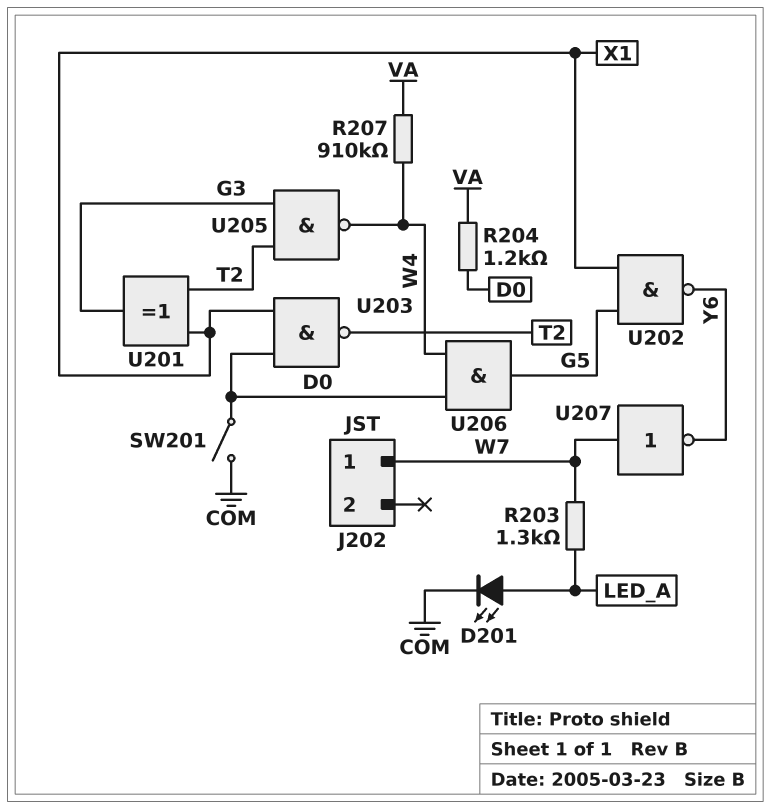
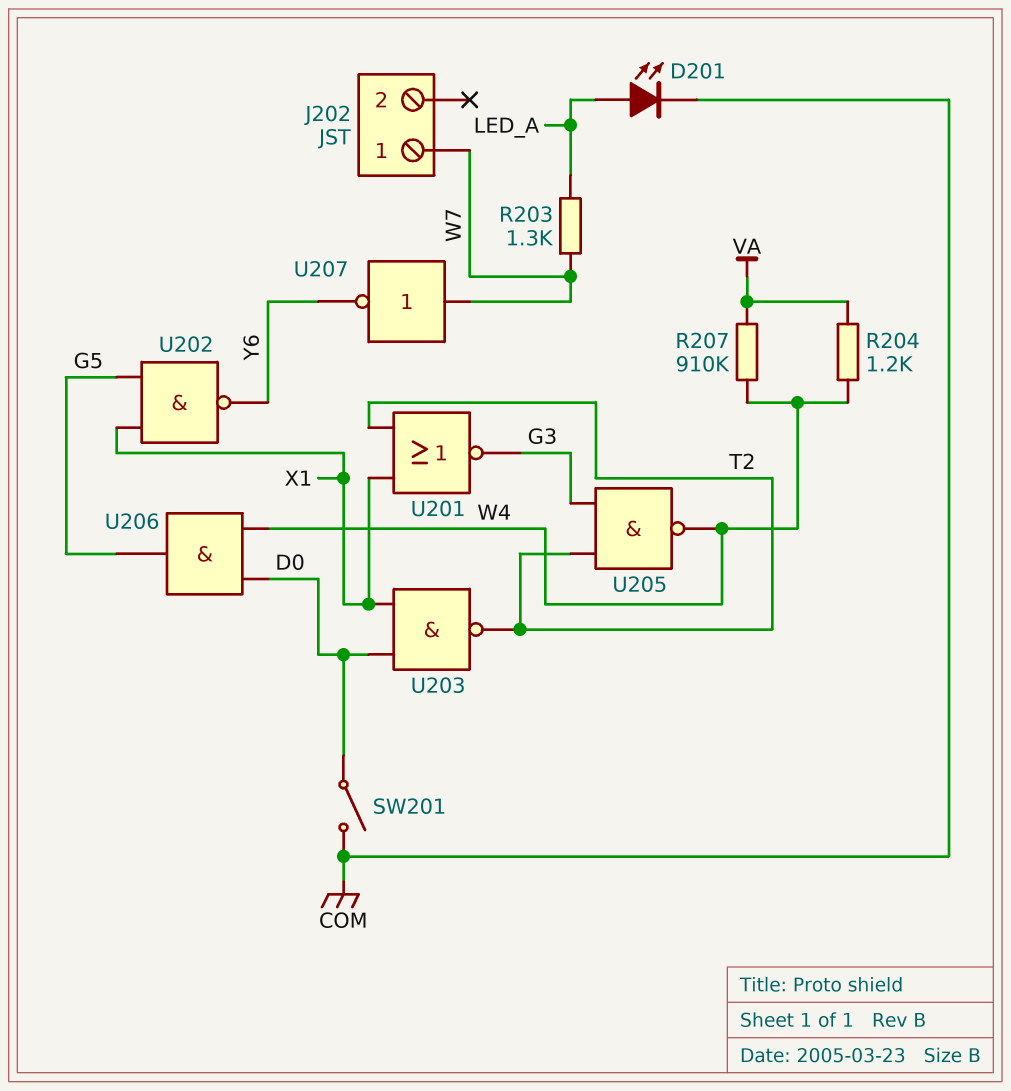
R204: 1.2k (D0, VA) -> 1.2k (VA, W4)
U201: XOR (in T2, in X1, out G3) -> NOR (in T2, in X1, out G3)

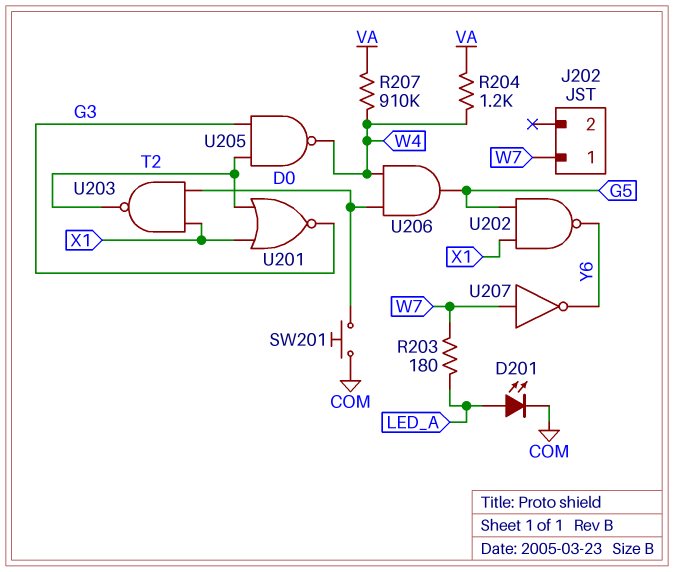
R203: 1.3k (LED_A, W7) -> 180 (LED_A, W7)
SW201: switch (COM, D0) -> button (COM, D0)

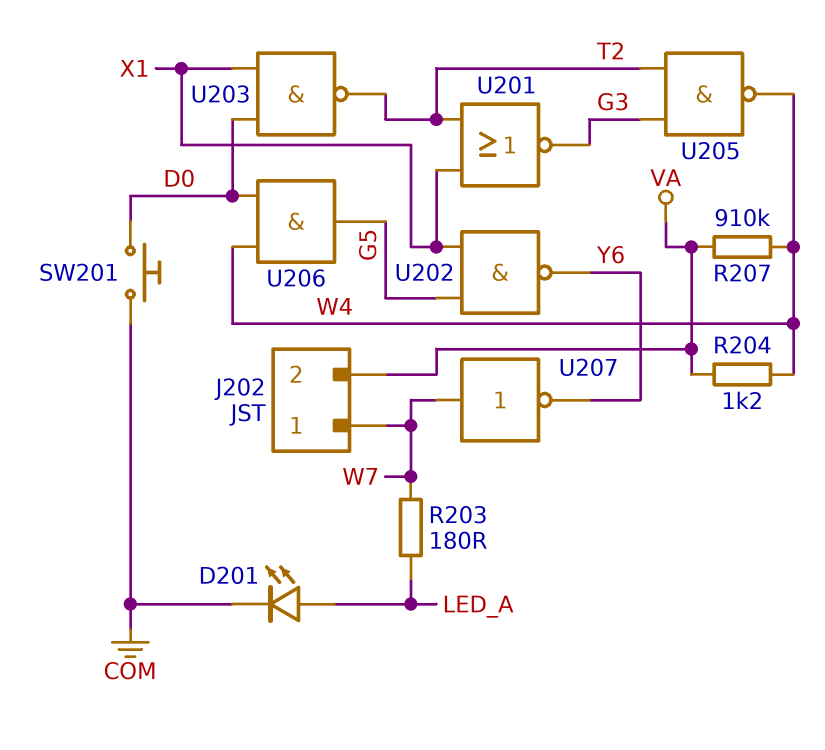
J202 pin 2: none -> VA

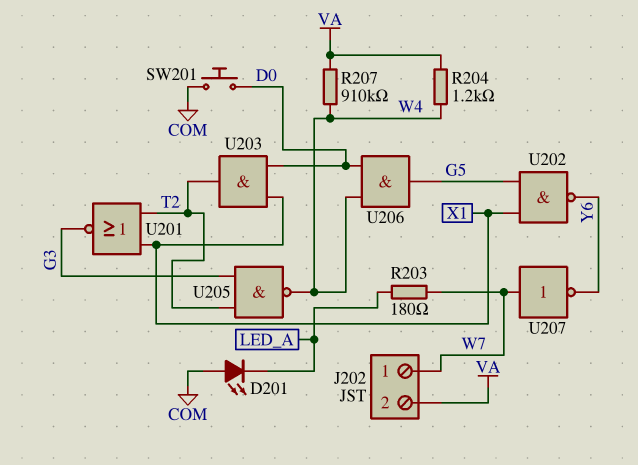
D201: LED (A LED_A, K COM) -> LED (A COM, K LED_A)
U203: NAND (in D0, in X1, out T2) -> AND (in D0, in X1, out T2)

